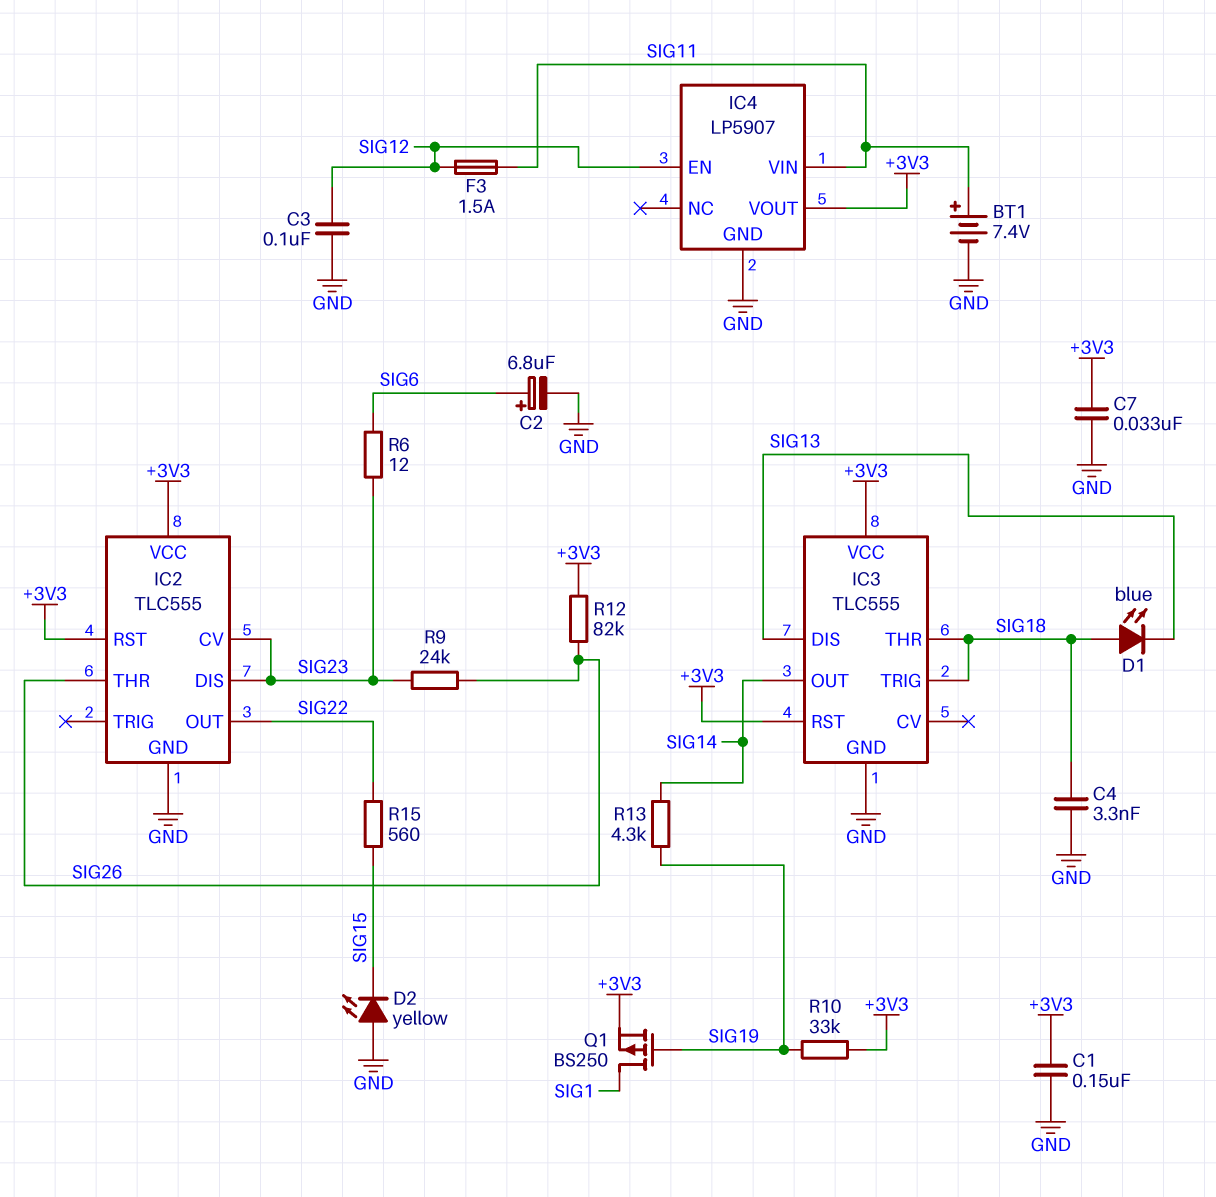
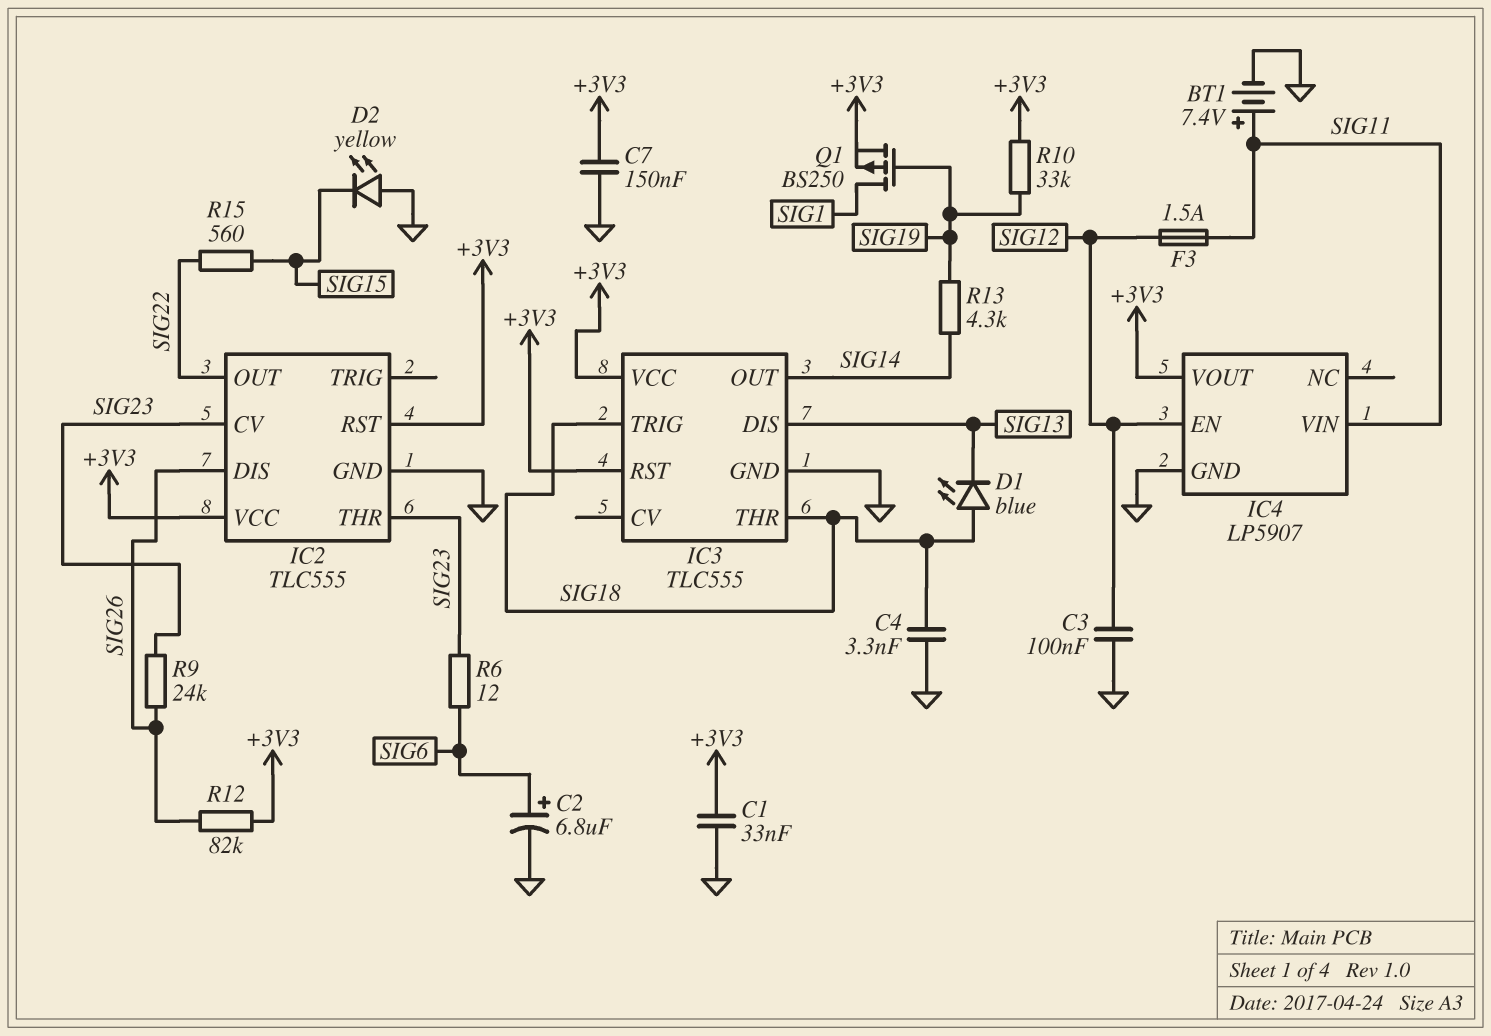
C1: 150nF (+3V3, GND) -> 33nF (+3V3, GND)
C7: 33nF (+3V3, GND) -> 150nF (+3V3, GND)
IC2 pin DIS: SIG23 -> SIG26
IC2 pin THR: SIG26 -> SIG23

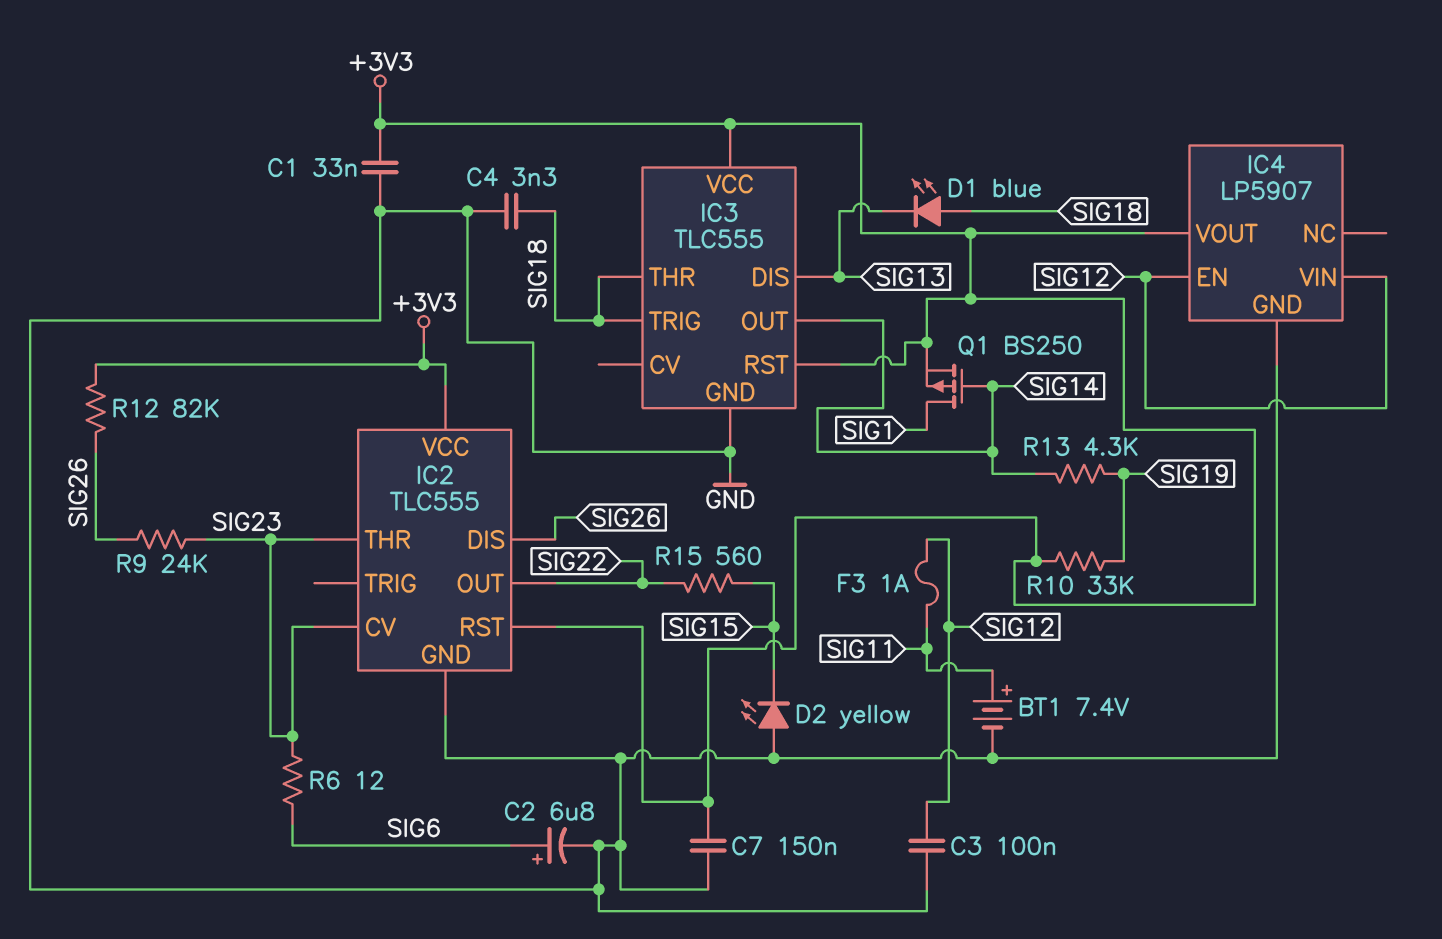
F3: 1.5A (SIG11, SIG12) -> 1A (SIG11, SIG12)
IC4 pin VIN: SIG11 -> SIG12
Q1: PMOS BS250 (G SIG19, D SIG1, S +3V3) -> PMOS BS250 (G SIG14, D SIG1, S +3V3)

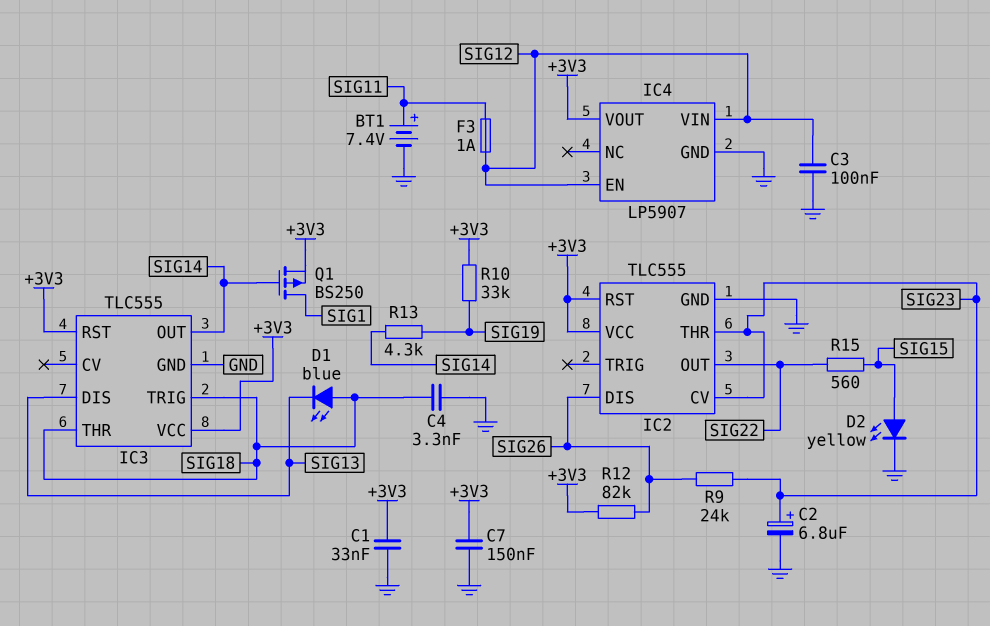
C2: 6.8uF (plus SIG6, minus GND) -> 6.8uF (plus SIG23, minus GND)
D2: LED yellow (A GND, K SIG15) -> LED yellow (A SIG15, K GND)
R6: 12 (SIG6, SIG23) -> none

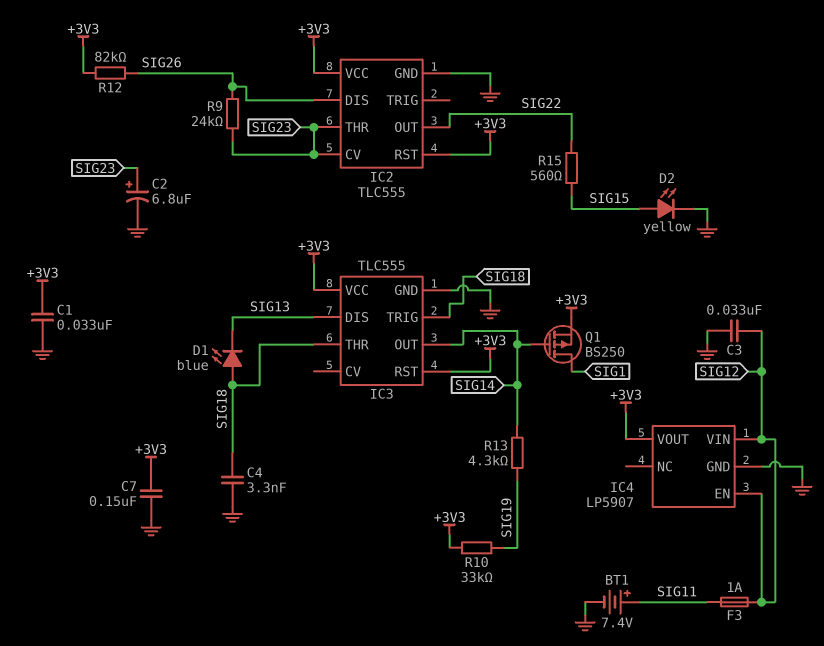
C3: 100nF (GND, SIG12) -> 33nF (GND, SIG12)

